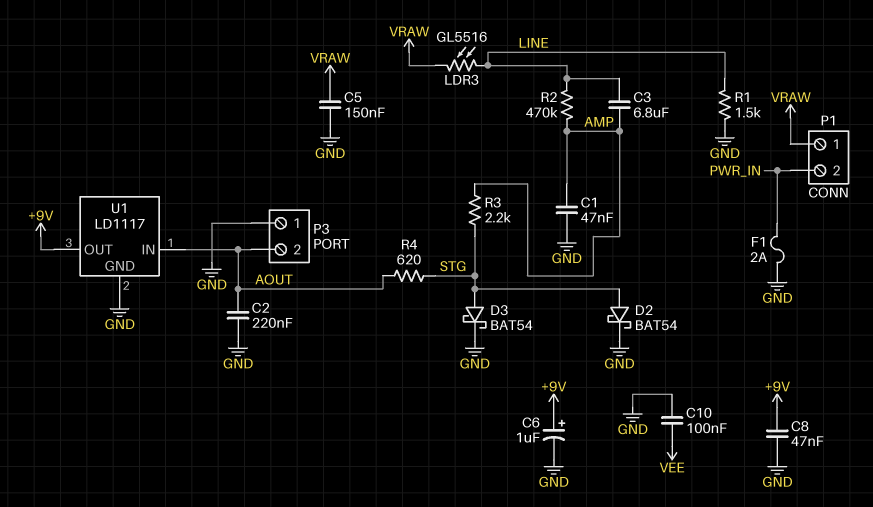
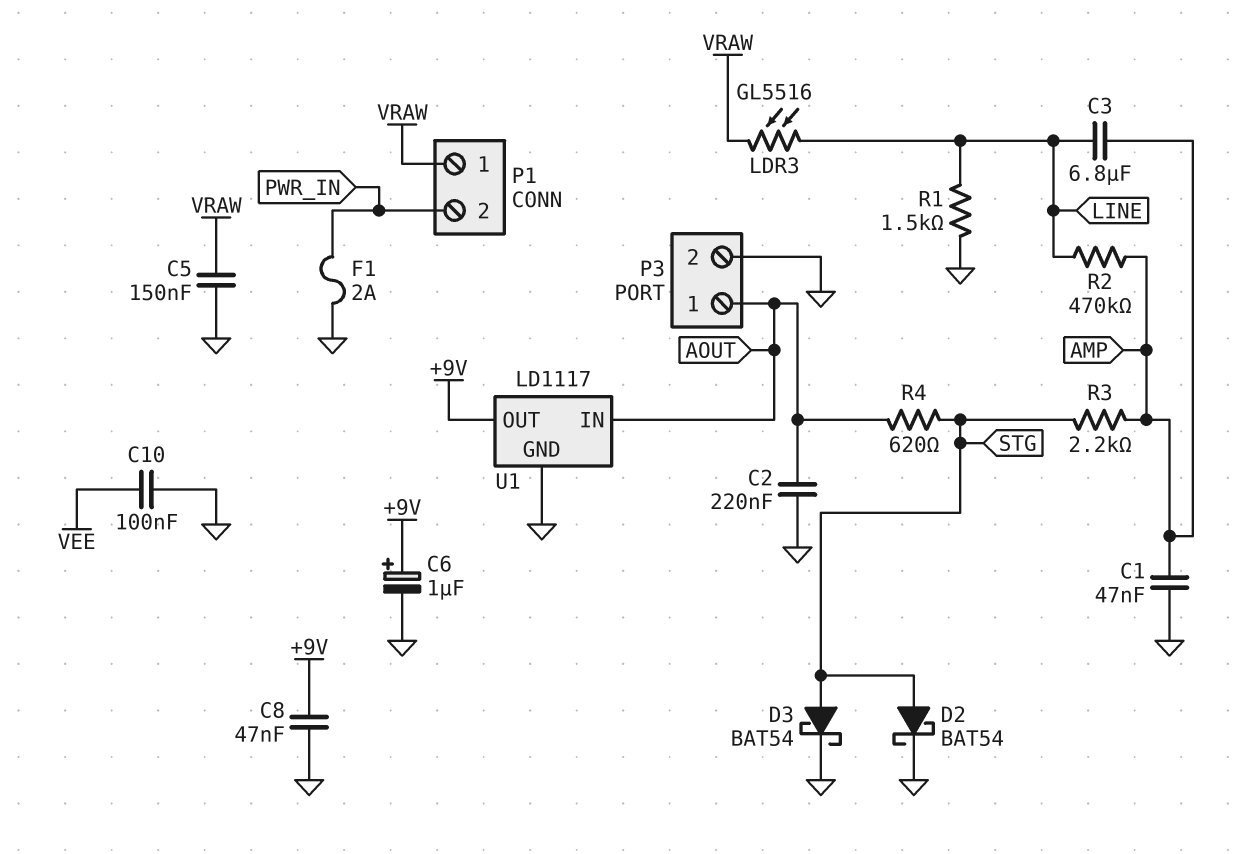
P3 pin 1: GND -> AOUT
P3 pin 2: AOUT -> GND

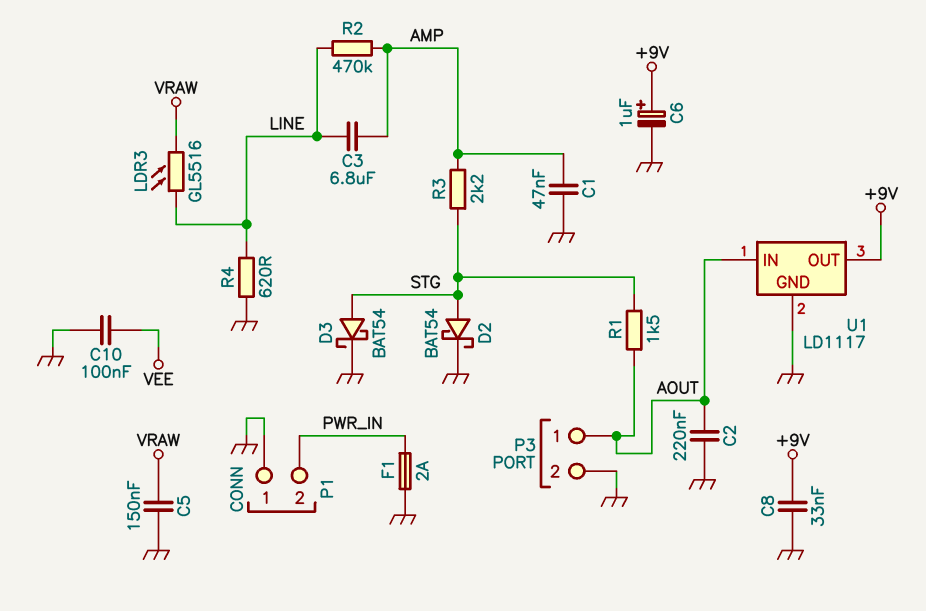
C8: 47nF (+9V, GND) -> 33nF (+9V, GND)
P1 pin 1: VRAW -> GND
R1: 1.5k (GND, LINE) -> 1.5k (AOUT, STG)
R4: 620 (AOUT, STG) -> 620 (GND, LINE)

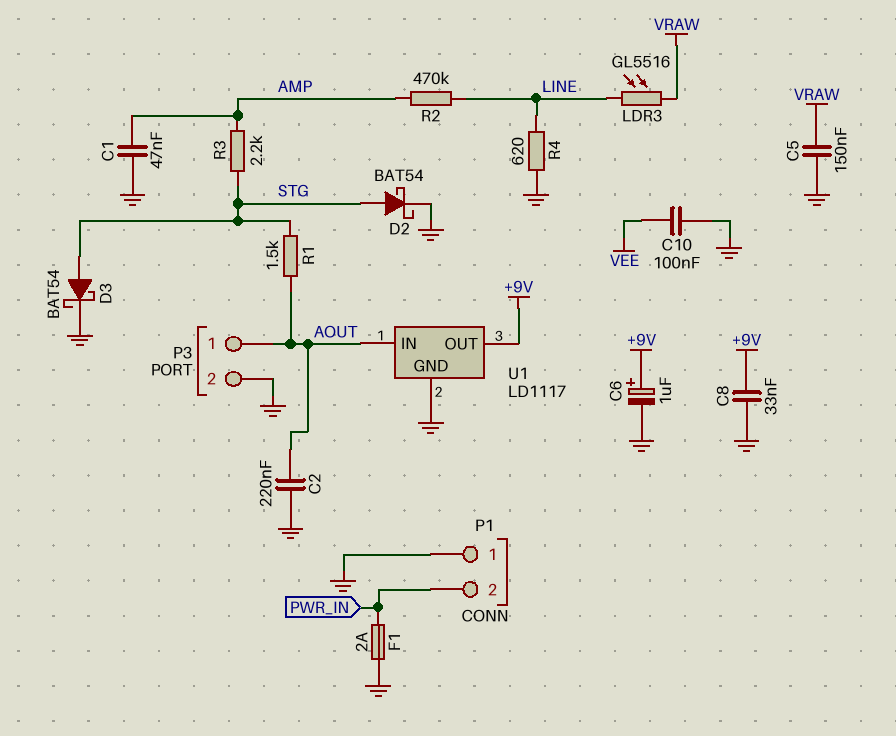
C3: 6.8uF (AMP, LINE) -> none

